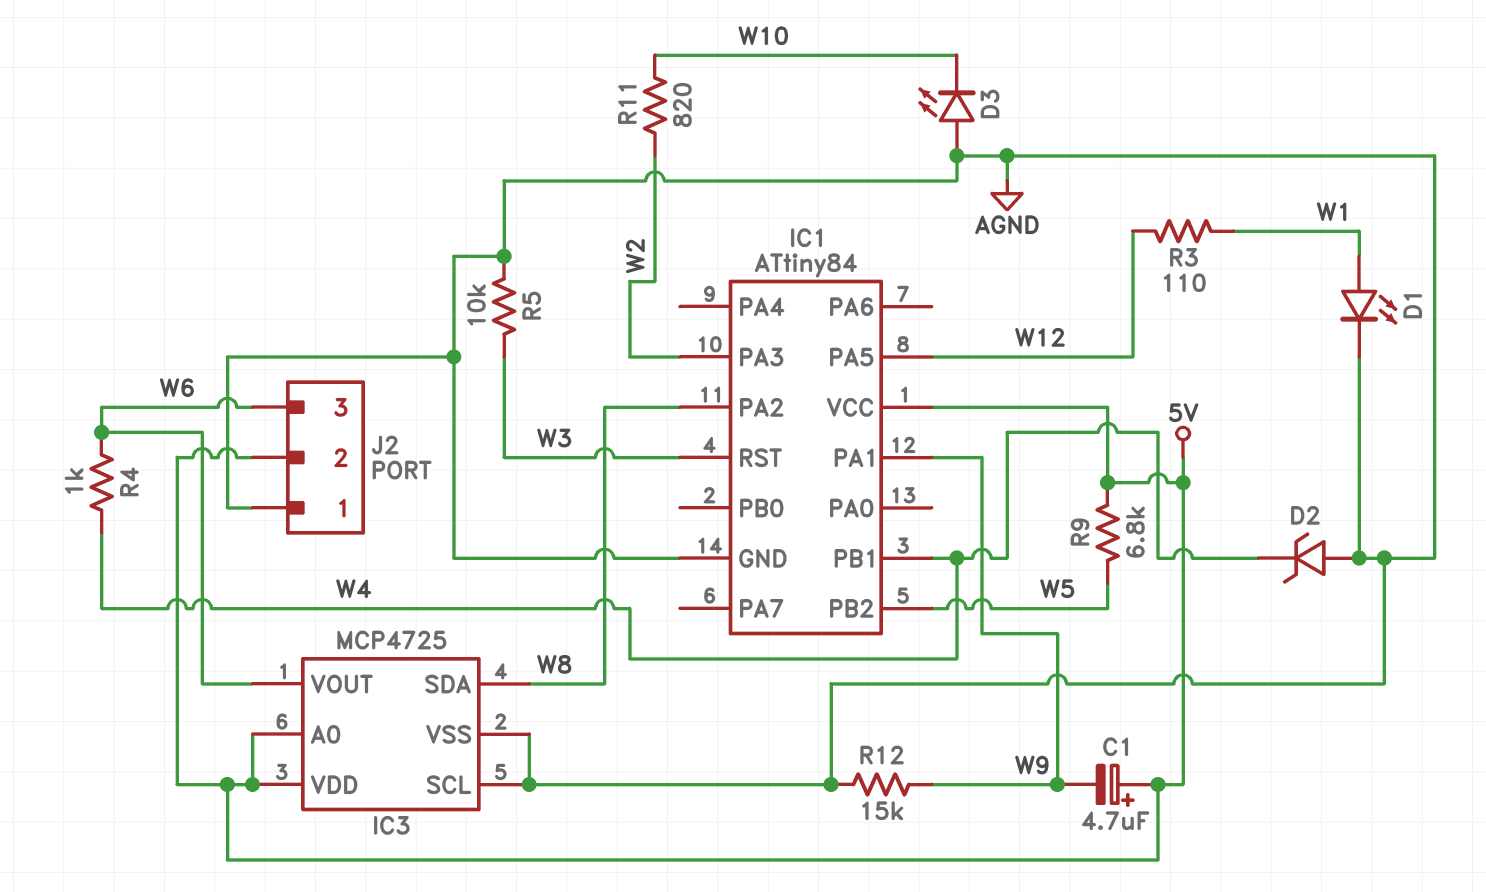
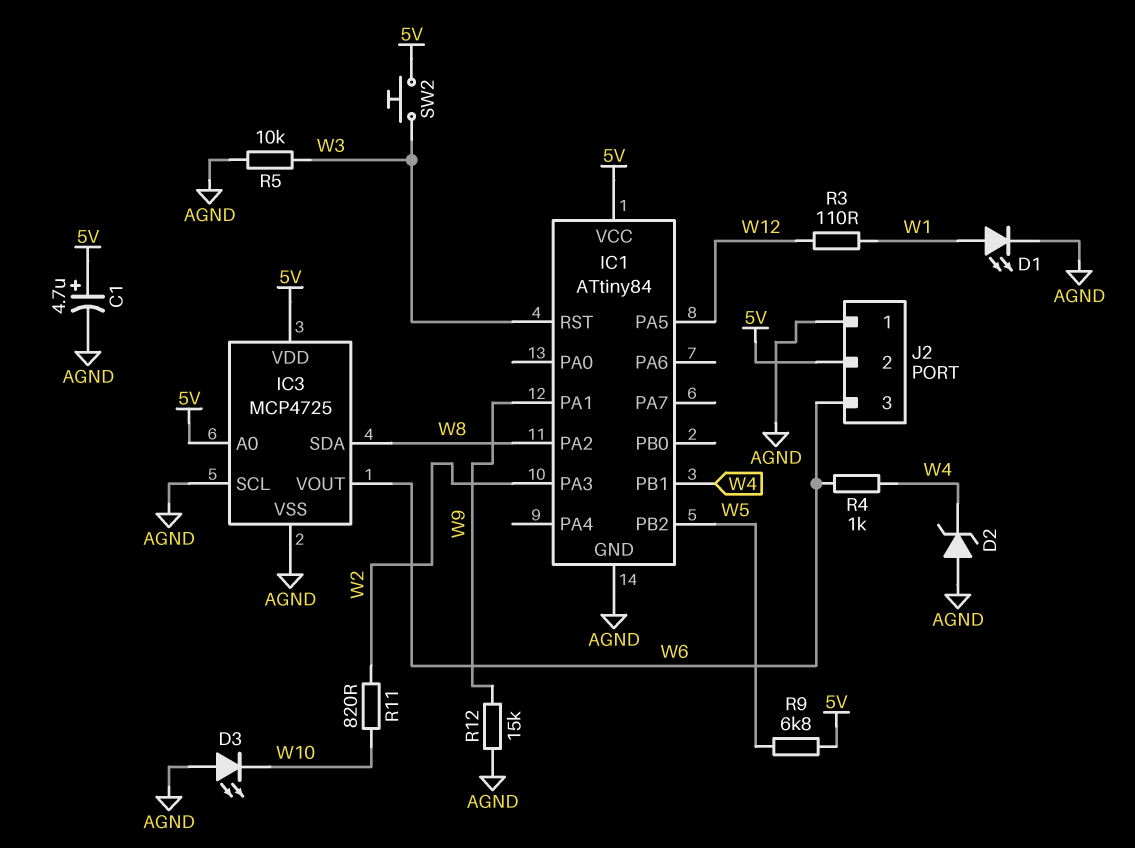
C1: 4.7uF (plus 5V, minus W9) -> 4.7uF (plus 5V, minus AGND)
SW2: none -> button (5V, W3)

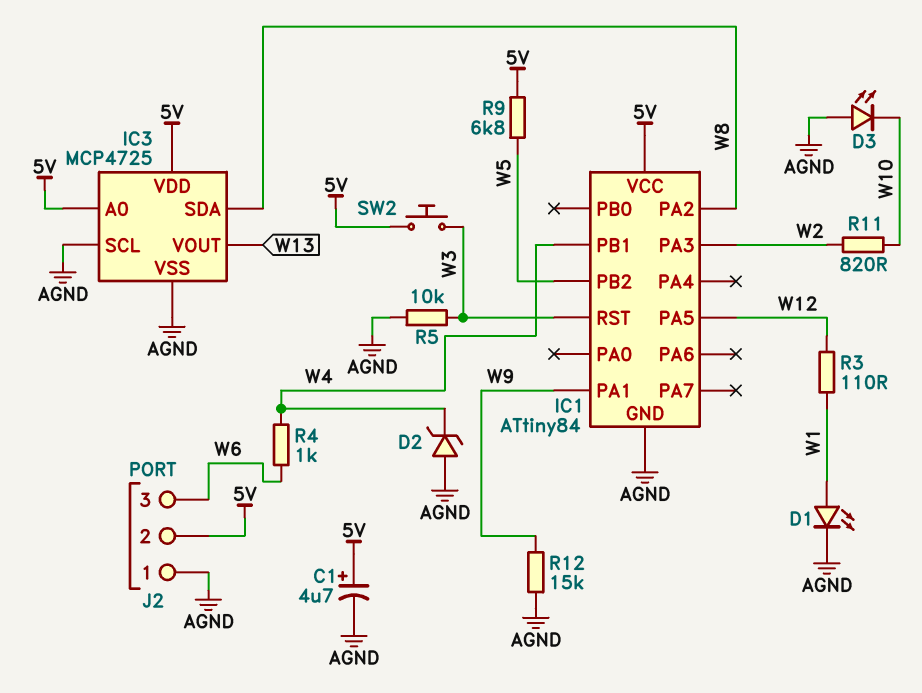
IC3 pin VOUT: W6 -> W13

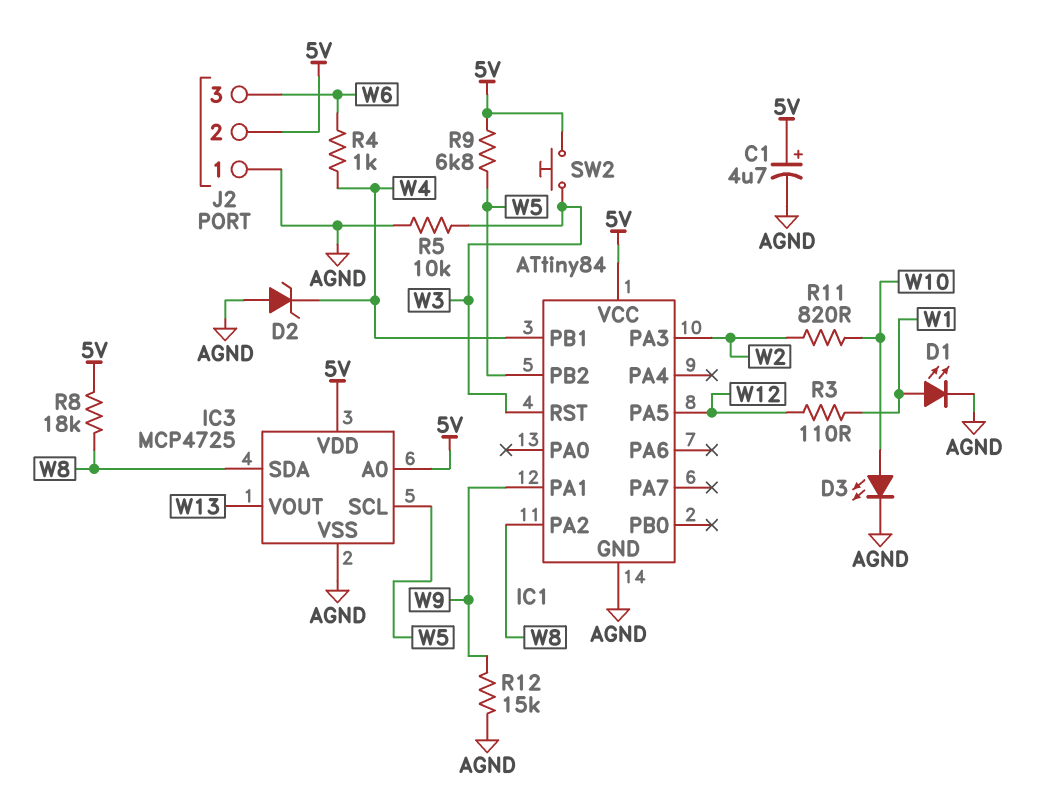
D3: LED (A AGND, K W10) -> LED (A W10, K AGND)
IC3 pin SCL: AGND -> W5
R8: none -> 18k (5V, W8)

